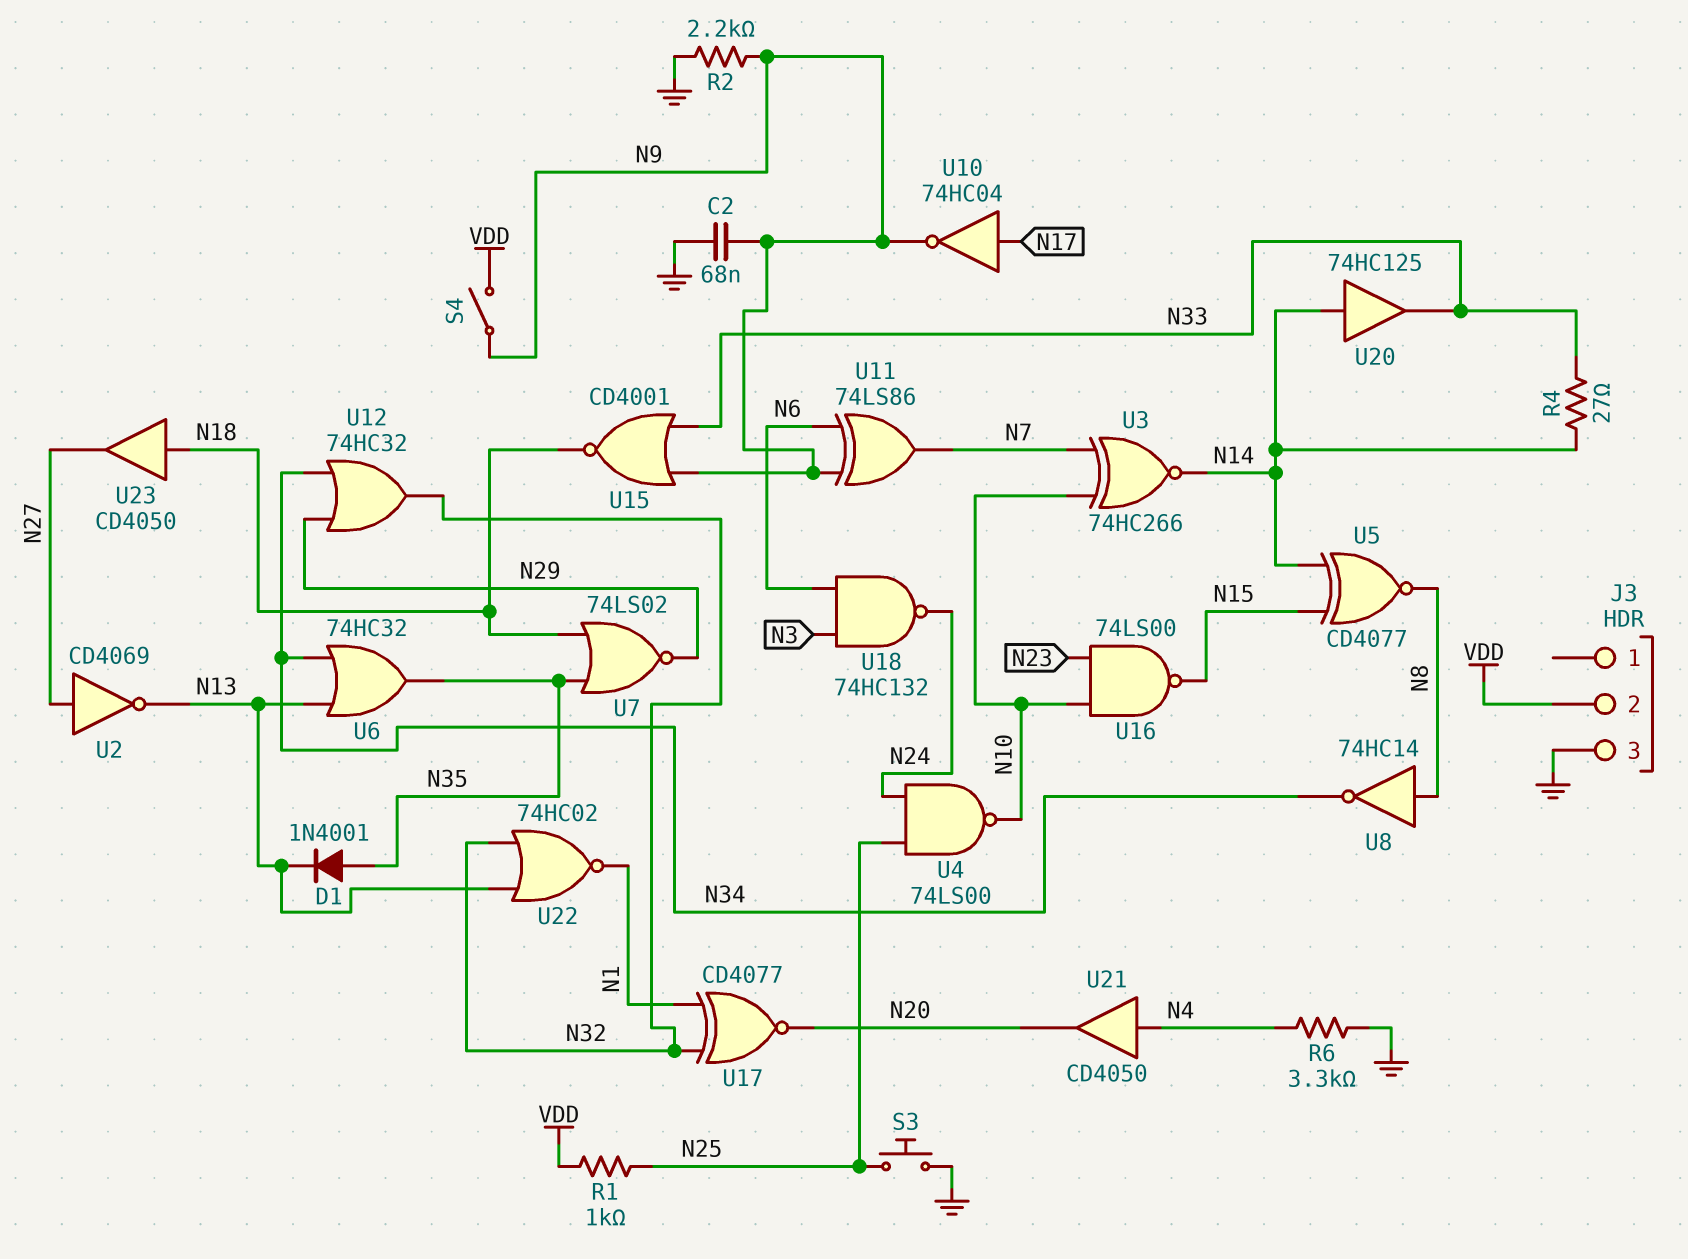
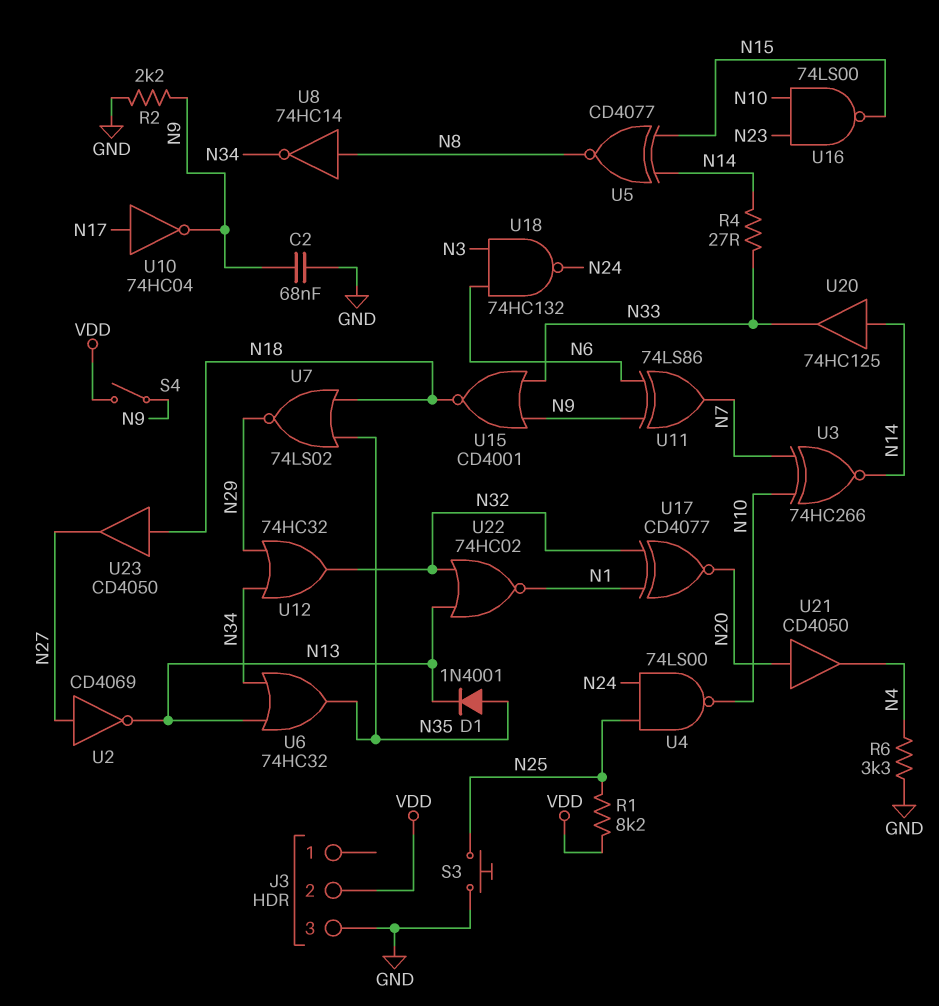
R1: 1k (N25, VDD) -> 8.2k (N25, VDD)
U21: buffer CD4050 (in N4, out N20) -> buffer CD4050 (in N20, out N4)

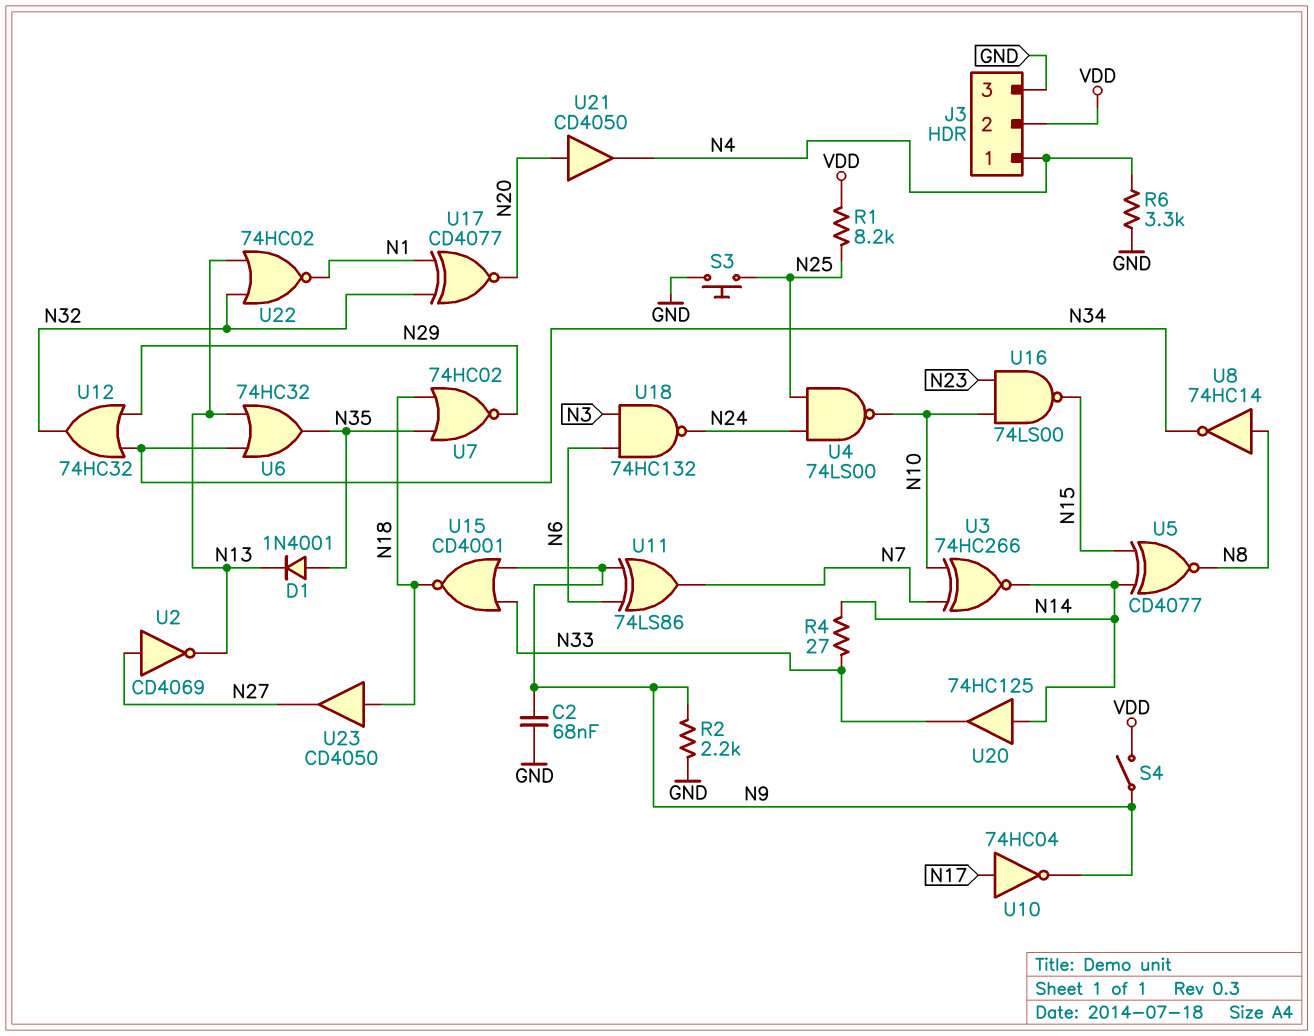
J3 pin 1: none -> N4
U7: NOR 74LS02 (in N18, in N35, out N29) -> NOR 74HC02 (in N18, in N35, out N29)

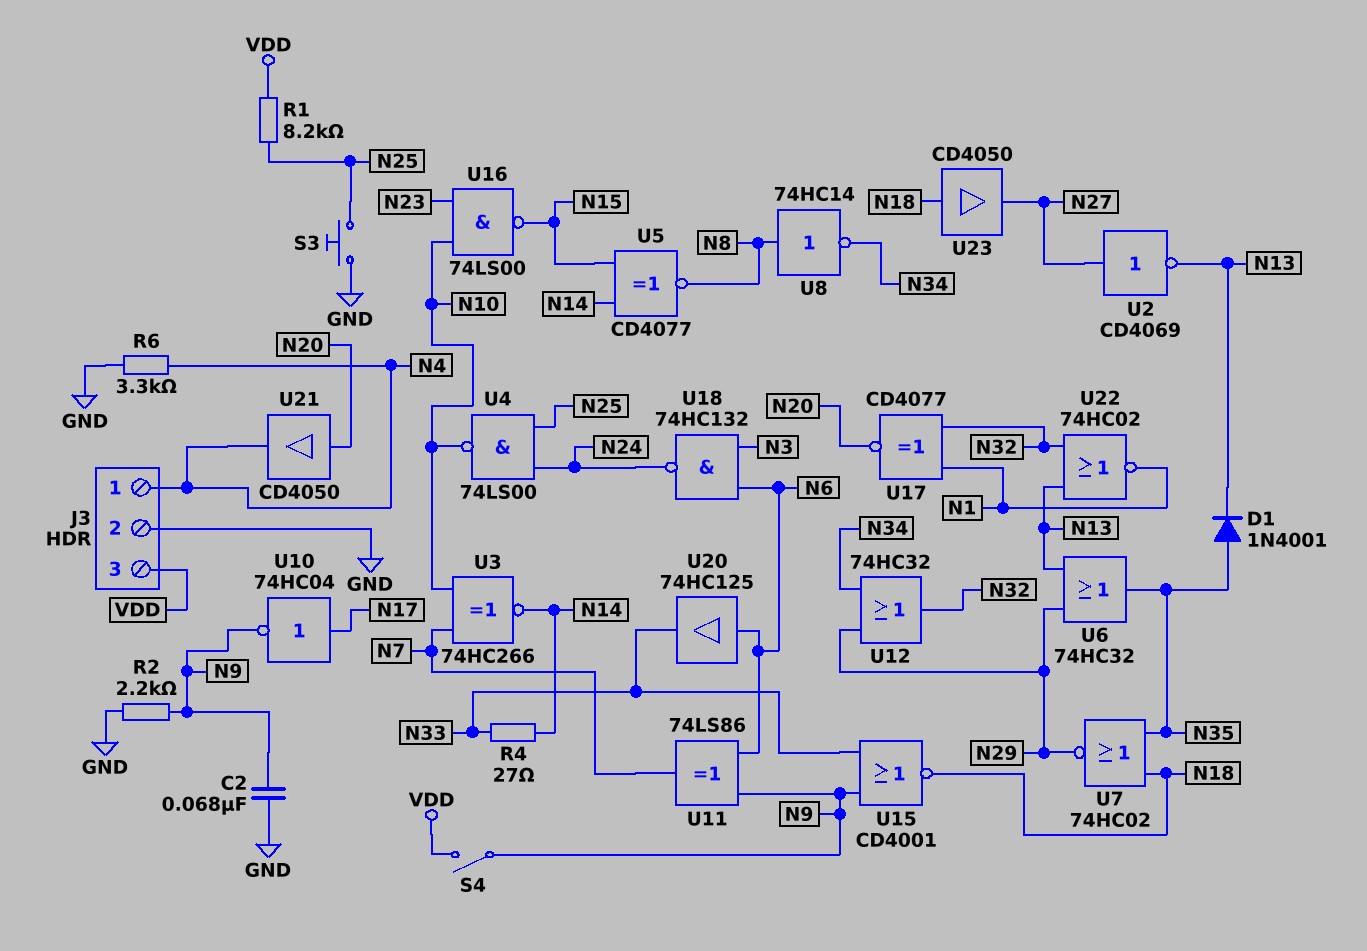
J3 pin 2: VDD -> GND
J3 pin 3: GND -> VDD
U6: OR 74HC32 (in N13, in N34, out N35) -> OR 74HC32 (in N13, in N29, out N35)
U20: buffer 74HC125 (in N14, out N33) -> buffer 74HC125 (in N6, out N33)

